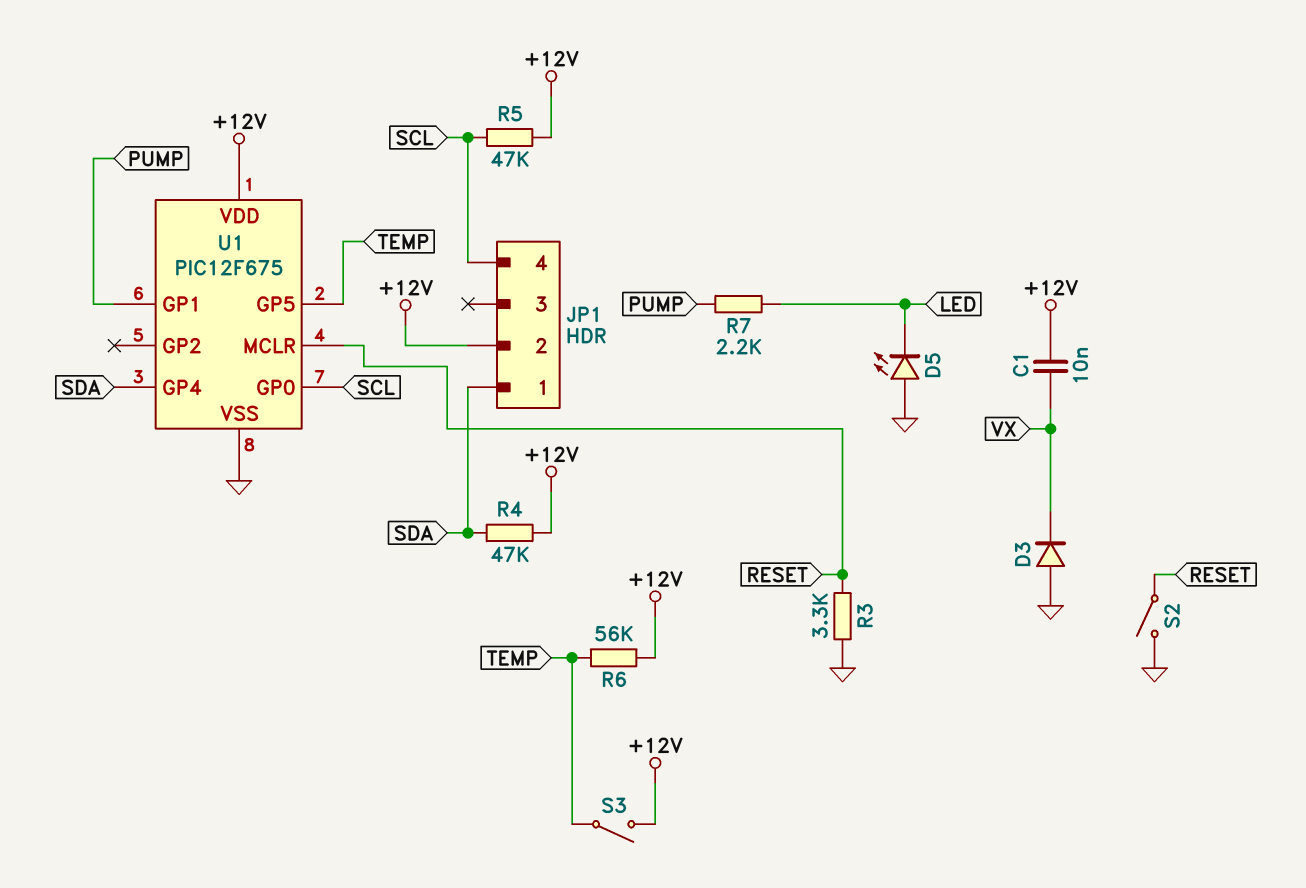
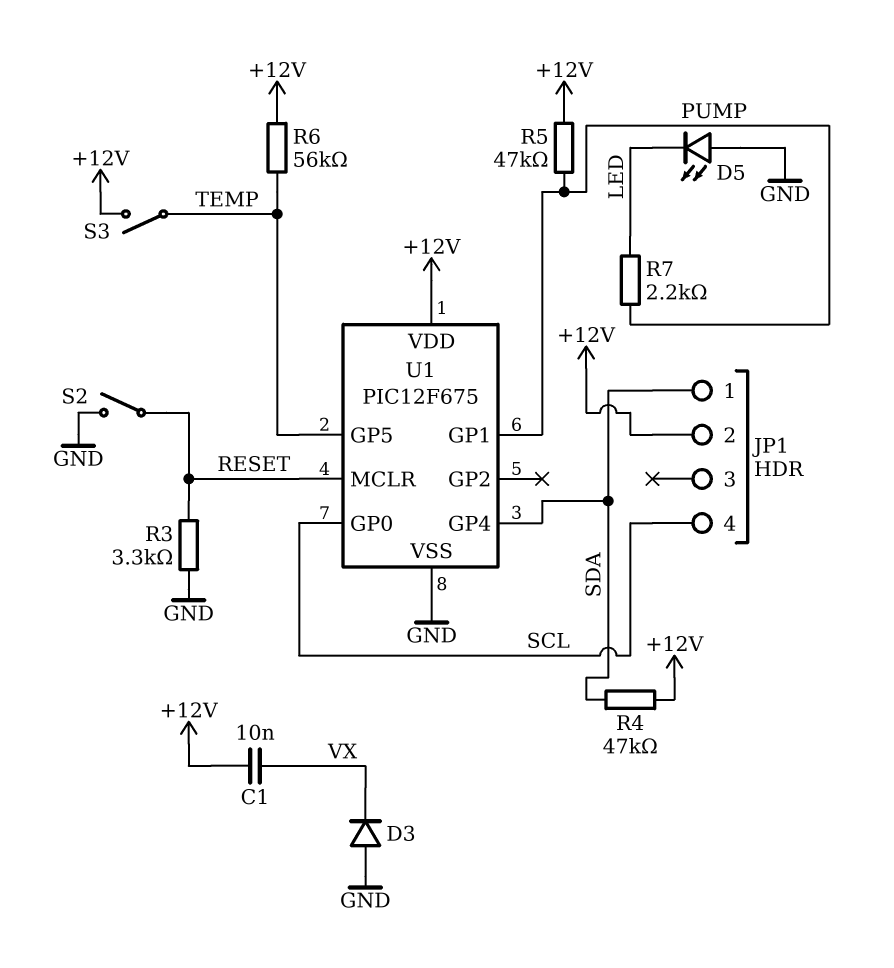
R5: 47k (+12V, SCL) -> 47k (+12V, PUMP)

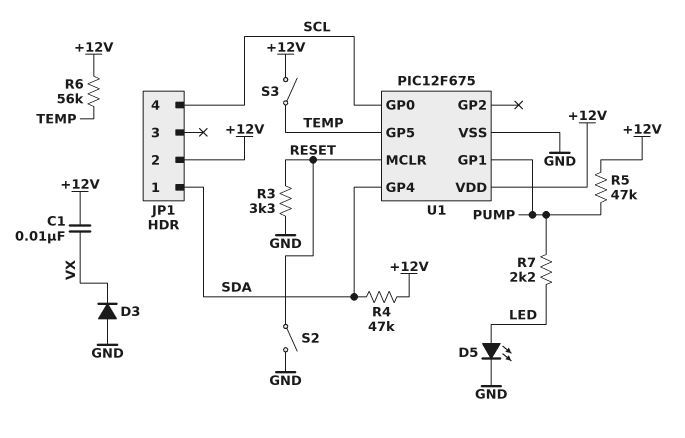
D5: LED (A GND, K LED) -> LED (A LED, K GND)

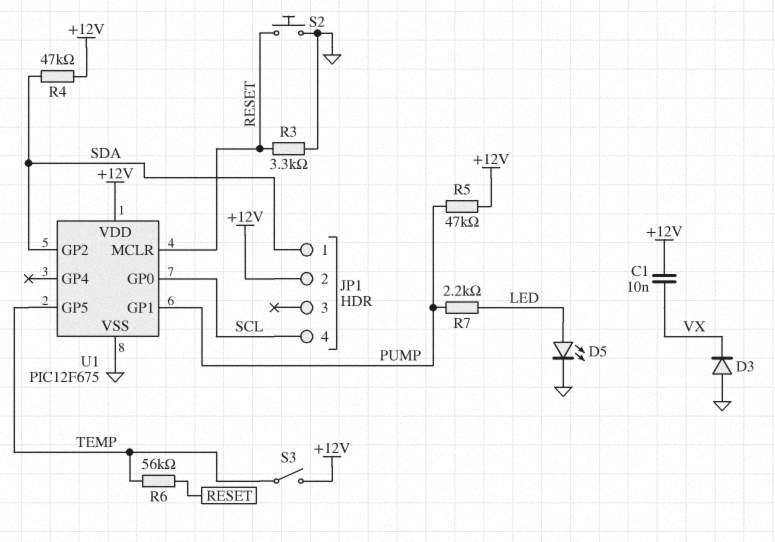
R6: 56k (+12V, TEMP) -> 56k (RESET, TEMP)
S2: switch (GND, RESET) -> button (GND, RESET)
U1 pin GP2: none -> SDA
U1 pin GP4: SDA -> none

